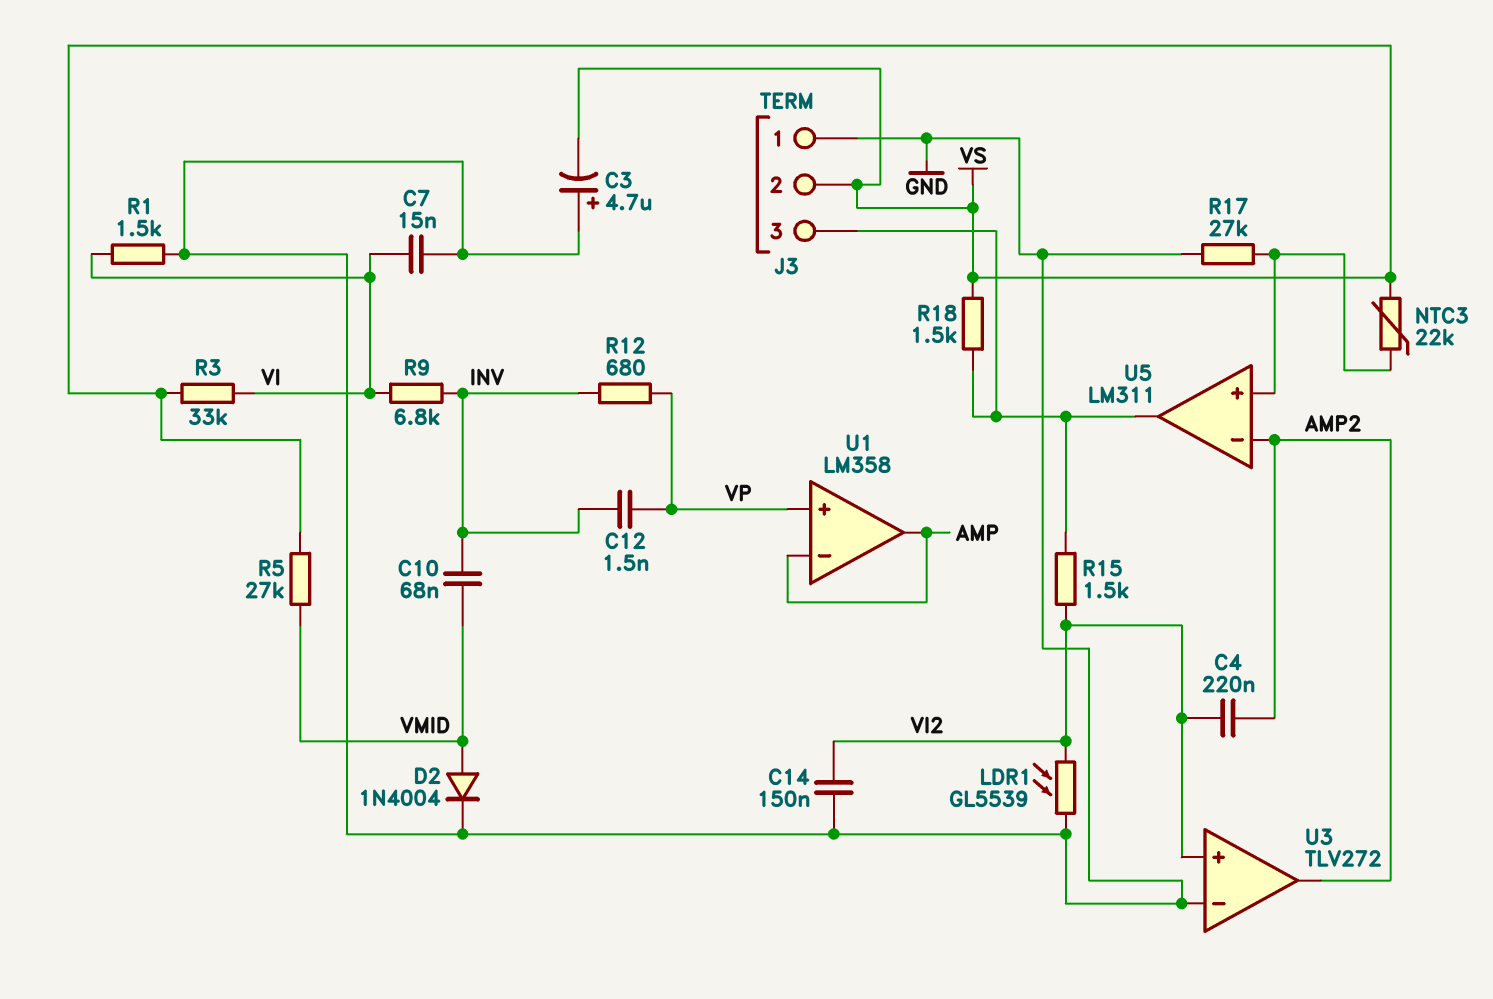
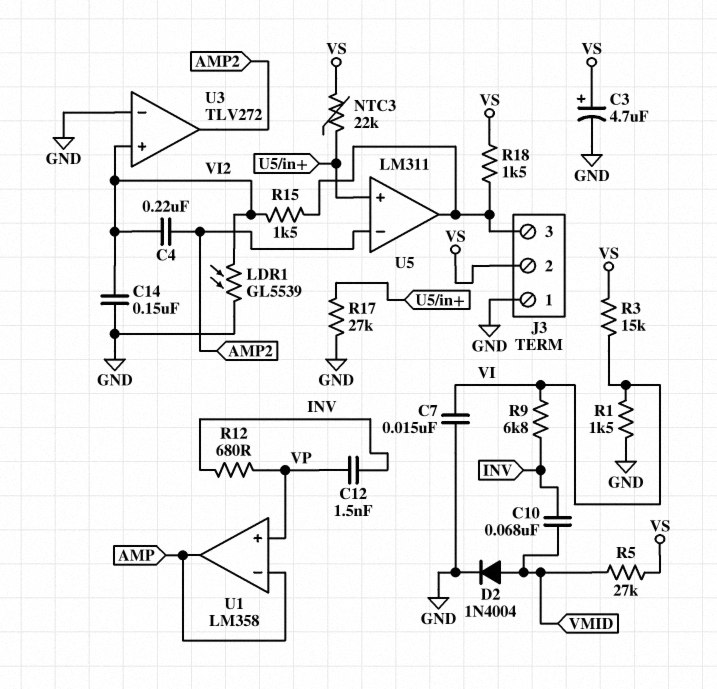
C3: 4.7uF (plus GND, minus VS) -> 4.7uF (plus VS, minus GND)
R3: 33k (VI, VS) -> 15k (VI, VS)

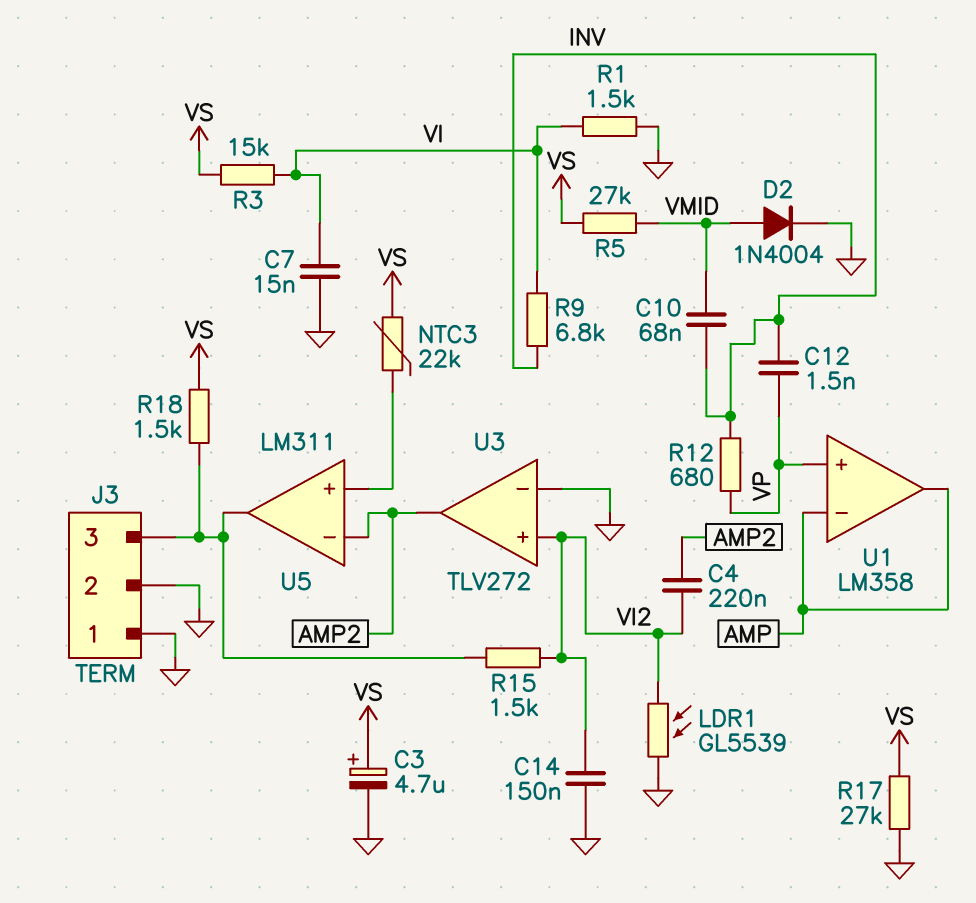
J3 pin 2: VS -> GND
R17: 27k (GND, U5/in+) -> 27k (GND, VS)

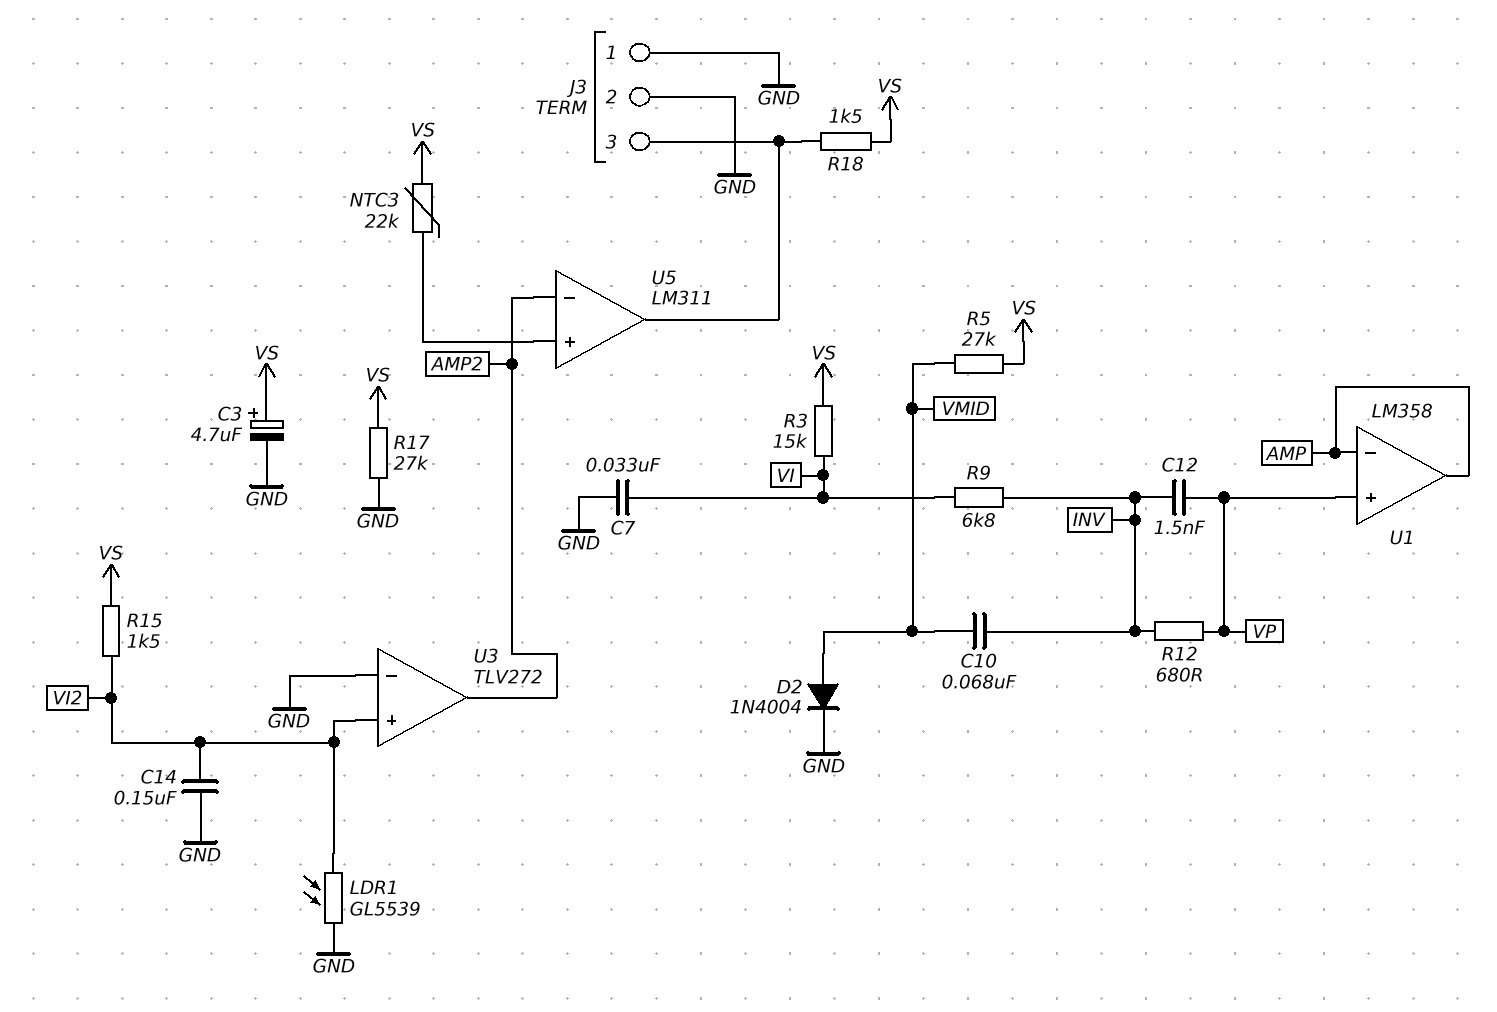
C4: 220nF (AMP2, VI2) -> none
C7: 15nF (GND, VI) -> 33nF (GND, VI)
R1: 1.5k (GND, VI) -> none
R15: 1.5k (J3/3, VI2) -> 1.5k (VI2, VS)

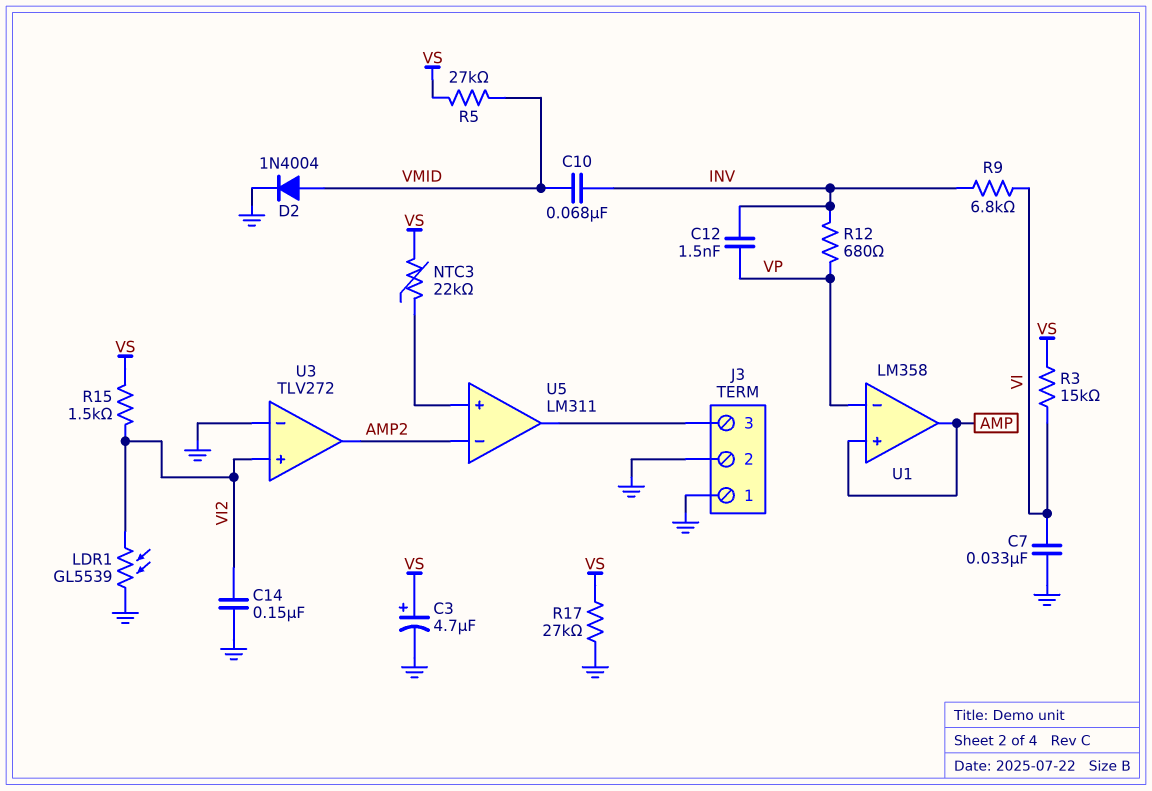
R18: 1.5k (J3/3, VS) -> none
U1 pin in+: VP -> AMP
U1 pin in-: AMP -> VP

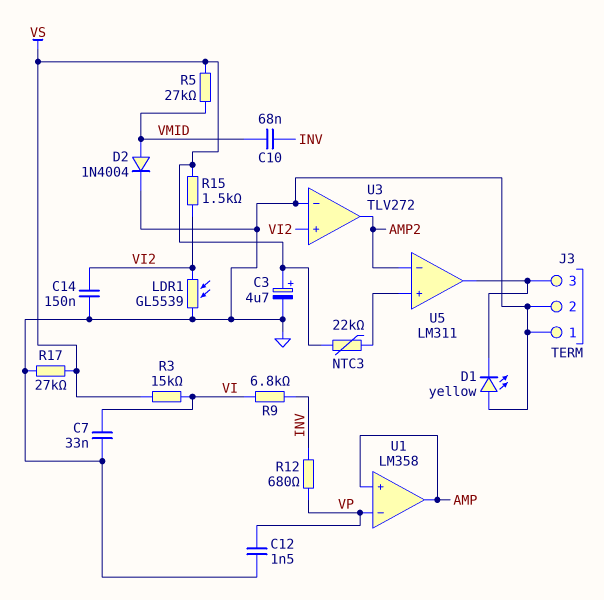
C12: 1.5nF (INV, VP) -> 1.5nF (GND, VP)
D1: none -> LED yellow (A GND, K J3/3)

